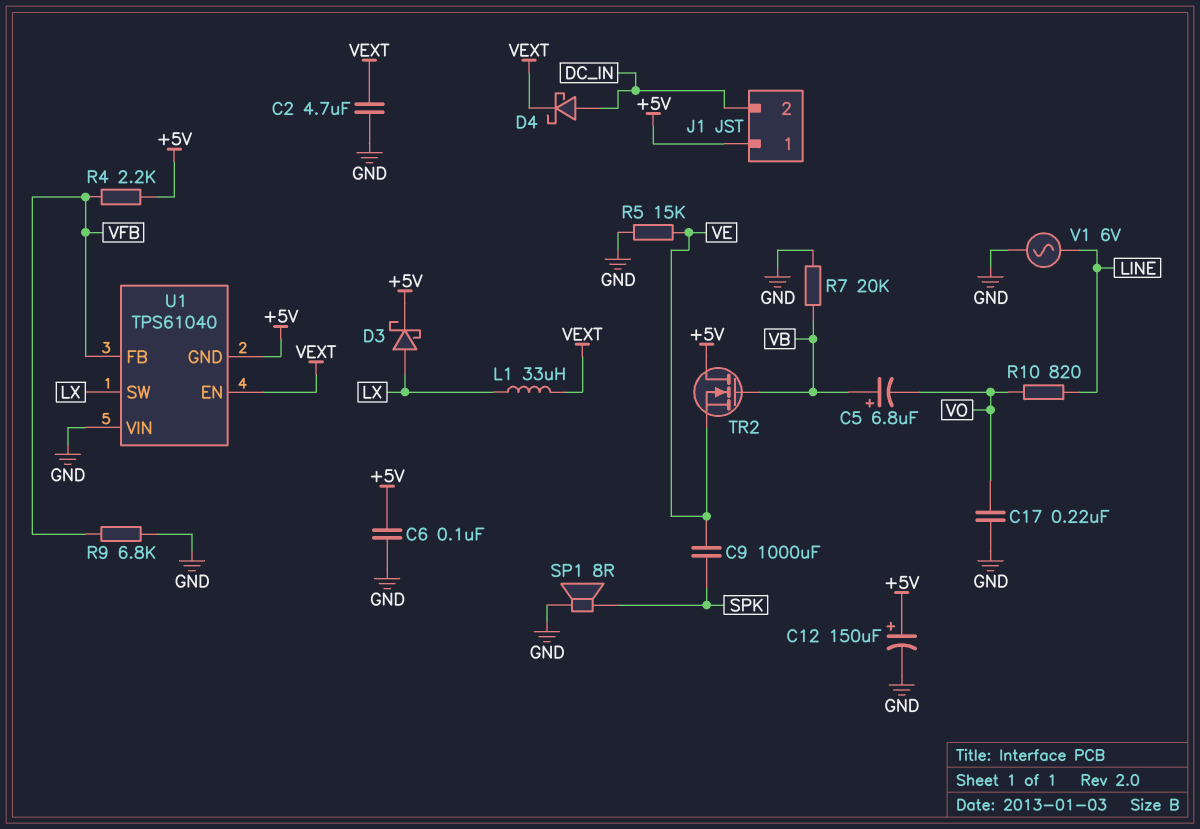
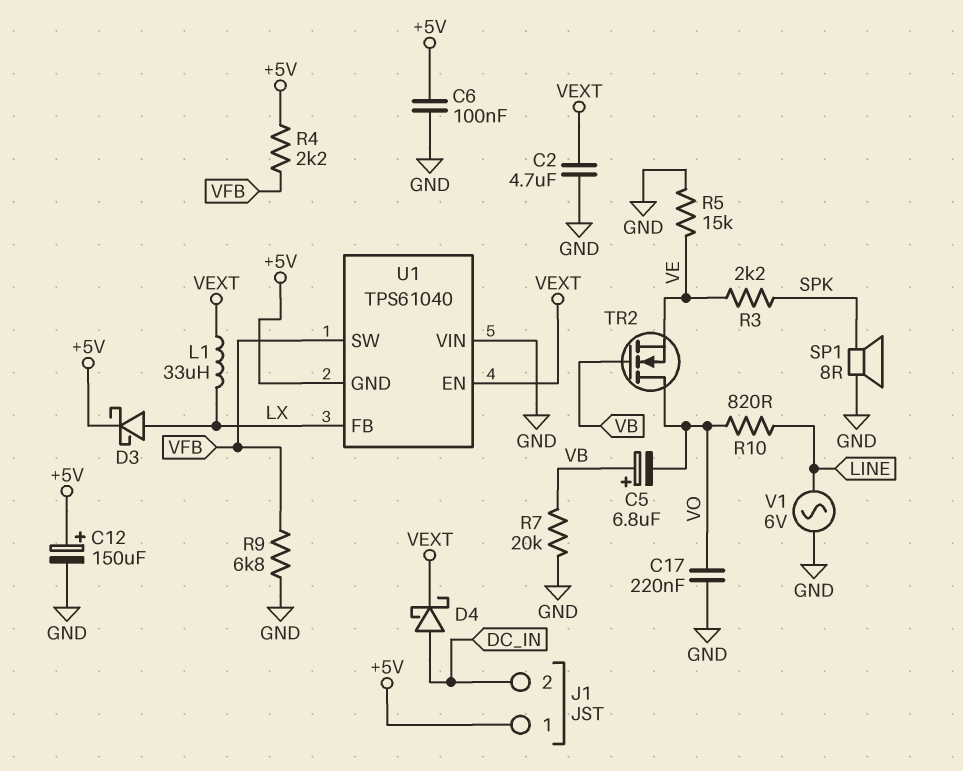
C9: 1000uF (SPK, VE) -> none
R3: none -> 2.2k (SPK, VE)
TR2: NMOS (G VB, D +5V, S VE) -> NMOS (G VB, D VO, S VE)
U1 pin FB: VFB -> LX
U1 pin SW: LX -> VFB

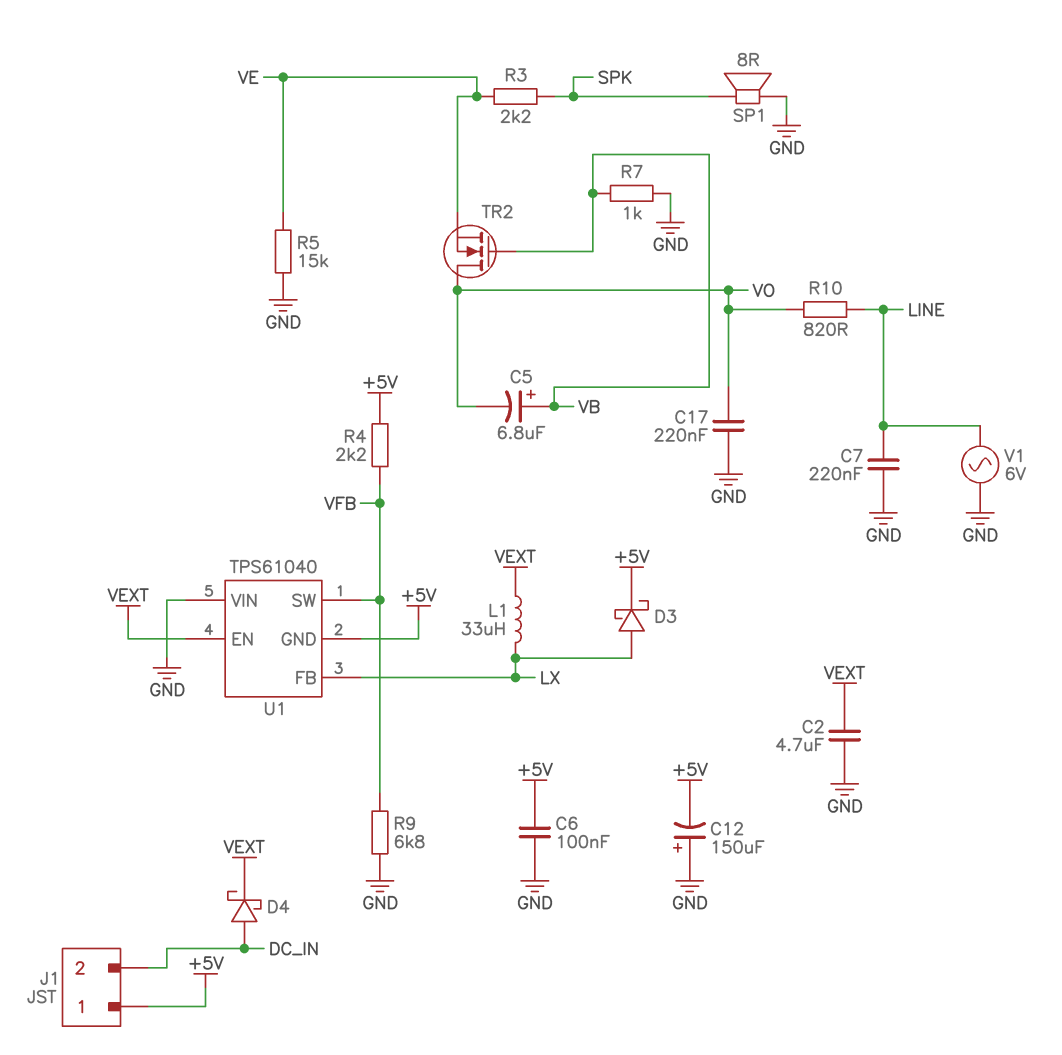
C7: none -> 220nF (GND, LINE)
C12: 150uF (plus +5V, minus GND) -> 150uF (plus GND, minus +5V)
R7: 20k (GND, VB) -> 1k (GND, VB)

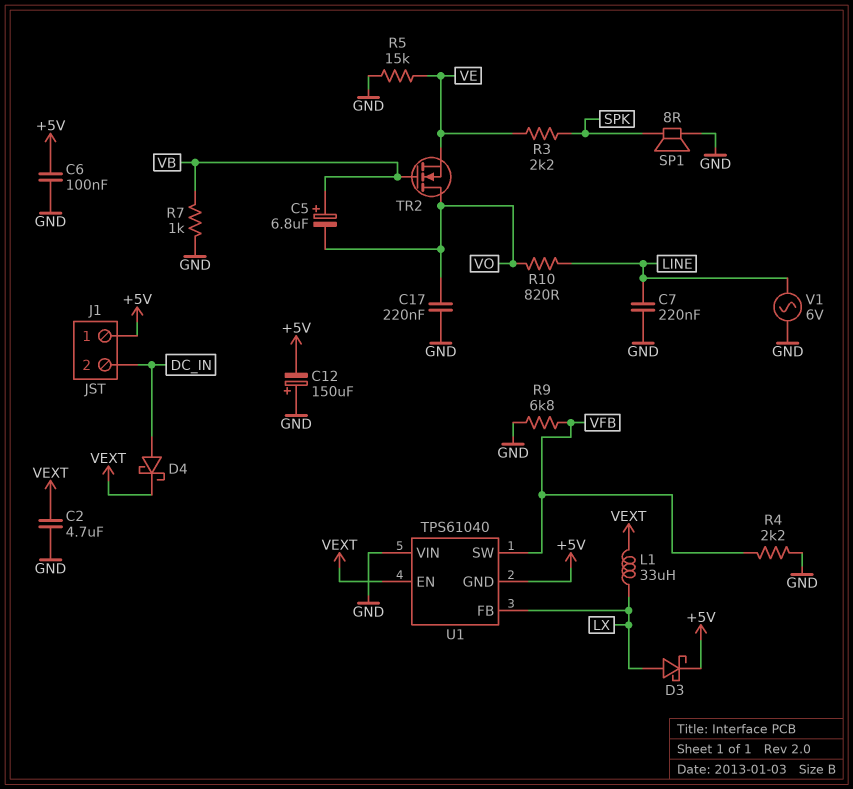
R4: 2.2k (+5V, VFB) -> 2.2k (GND, VFB)

